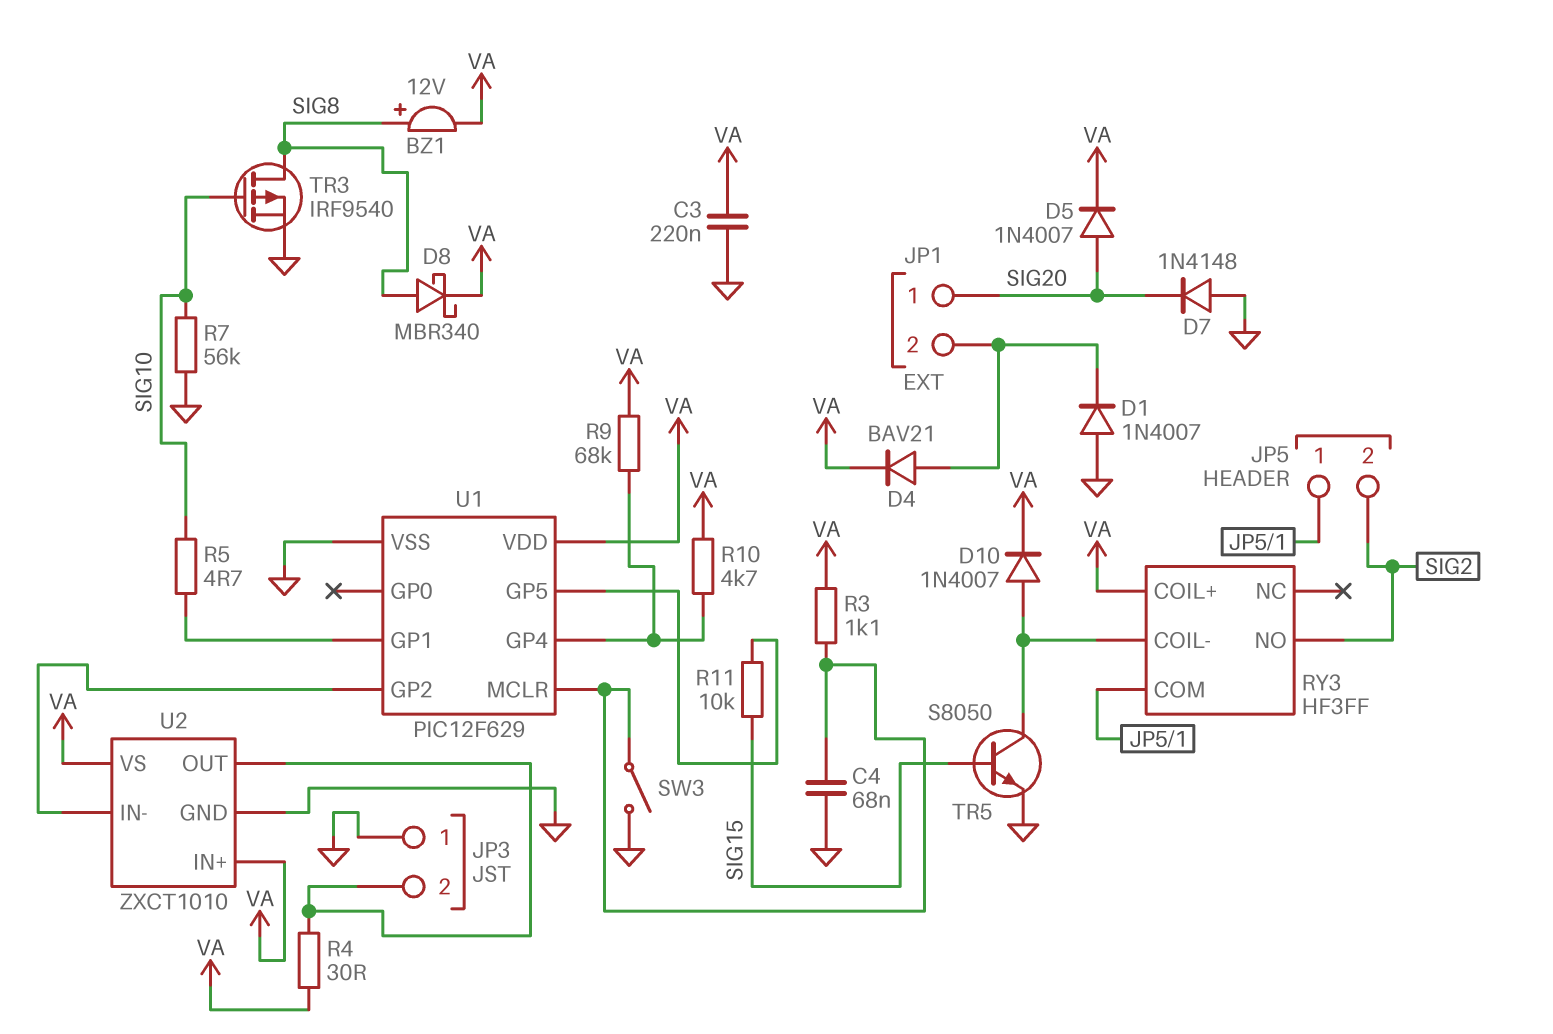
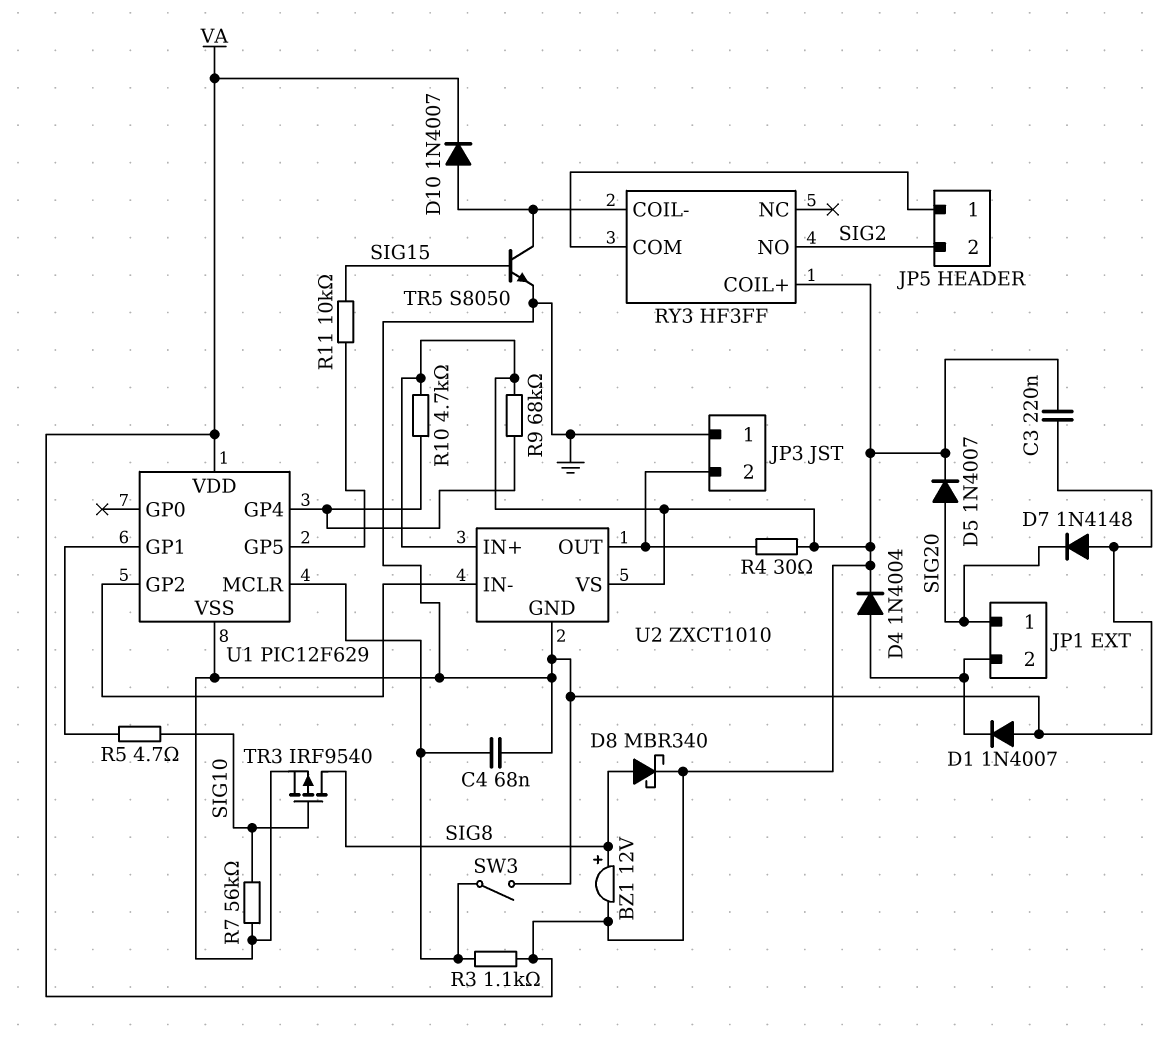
D4: diode BAV21 (A JP1/2, K VA) -> diode 1N4004 (A JP1/2, K VA)

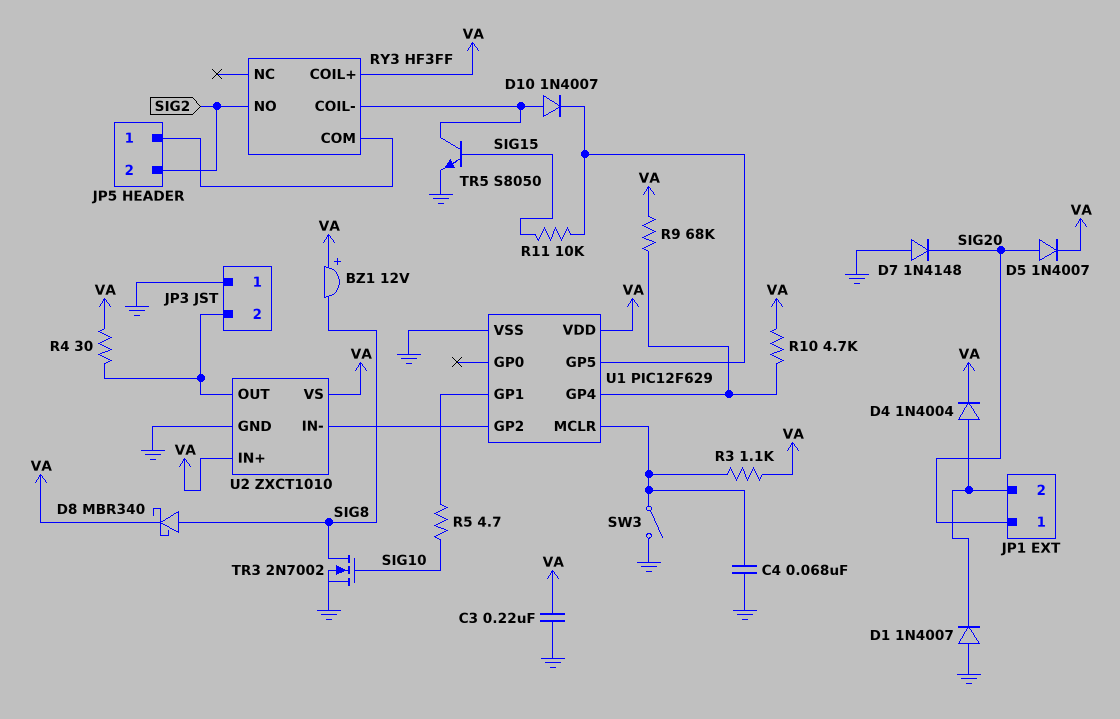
BZ1: buzzer 12V (plus SIG8, minus VA) -> buzzer 12V (plus VA, minus SIG8)
D10: diode 1N4007 (A RY3/COIL-, K VA) -> diode 1N4007 (A RY3/COIL-, K U1/GP5)
R7: 56k (GND, SIG10) -> none
TR3: PMOS IRF9540 (G SIG10, D SIG8, S GND) -> NMOS 2N7002 (G SIG10, D SIG8, S GND)

